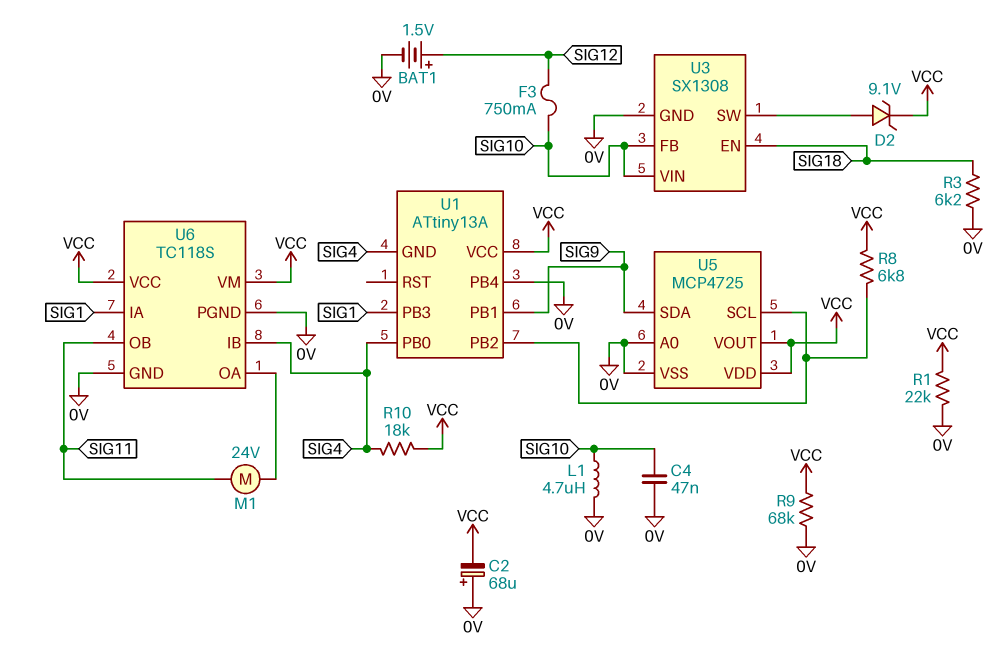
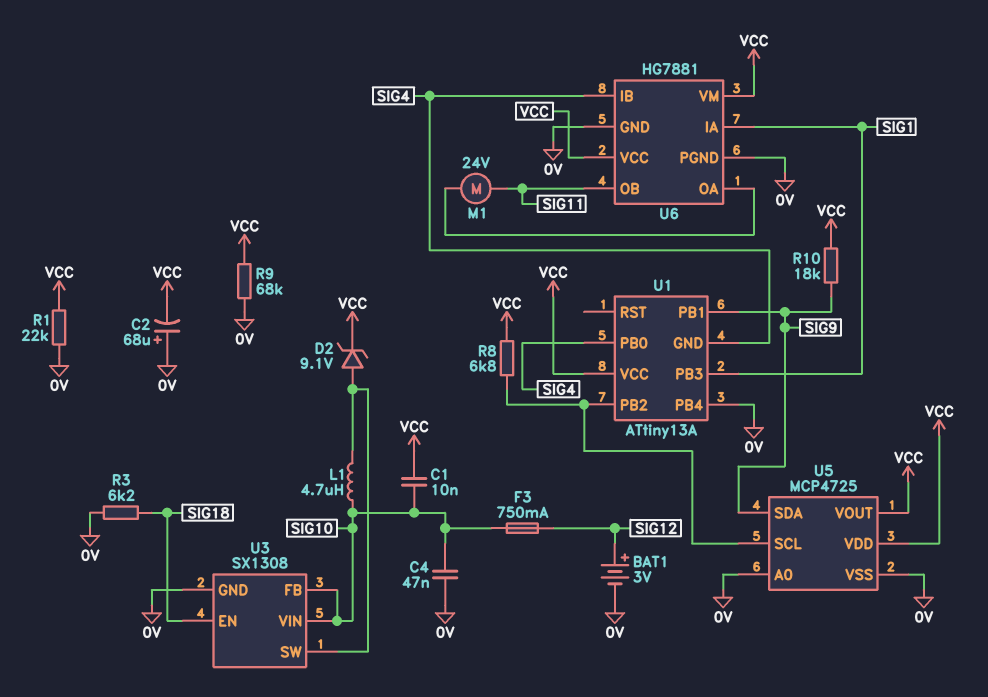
BAT1: 1.5V (plus SIG12, minus 0V) -> 3V (plus SIG12, minus 0V)
C1: none -> 10nF (SIG10, VCC)
L1: 4.7uH (0V, SIG10) -> 4.7uH (SIG10, U3/SW)
R10: 18k (SIG4, VCC) -> 18k (SIG9, VCC)
U6: TC118S -> HG7881

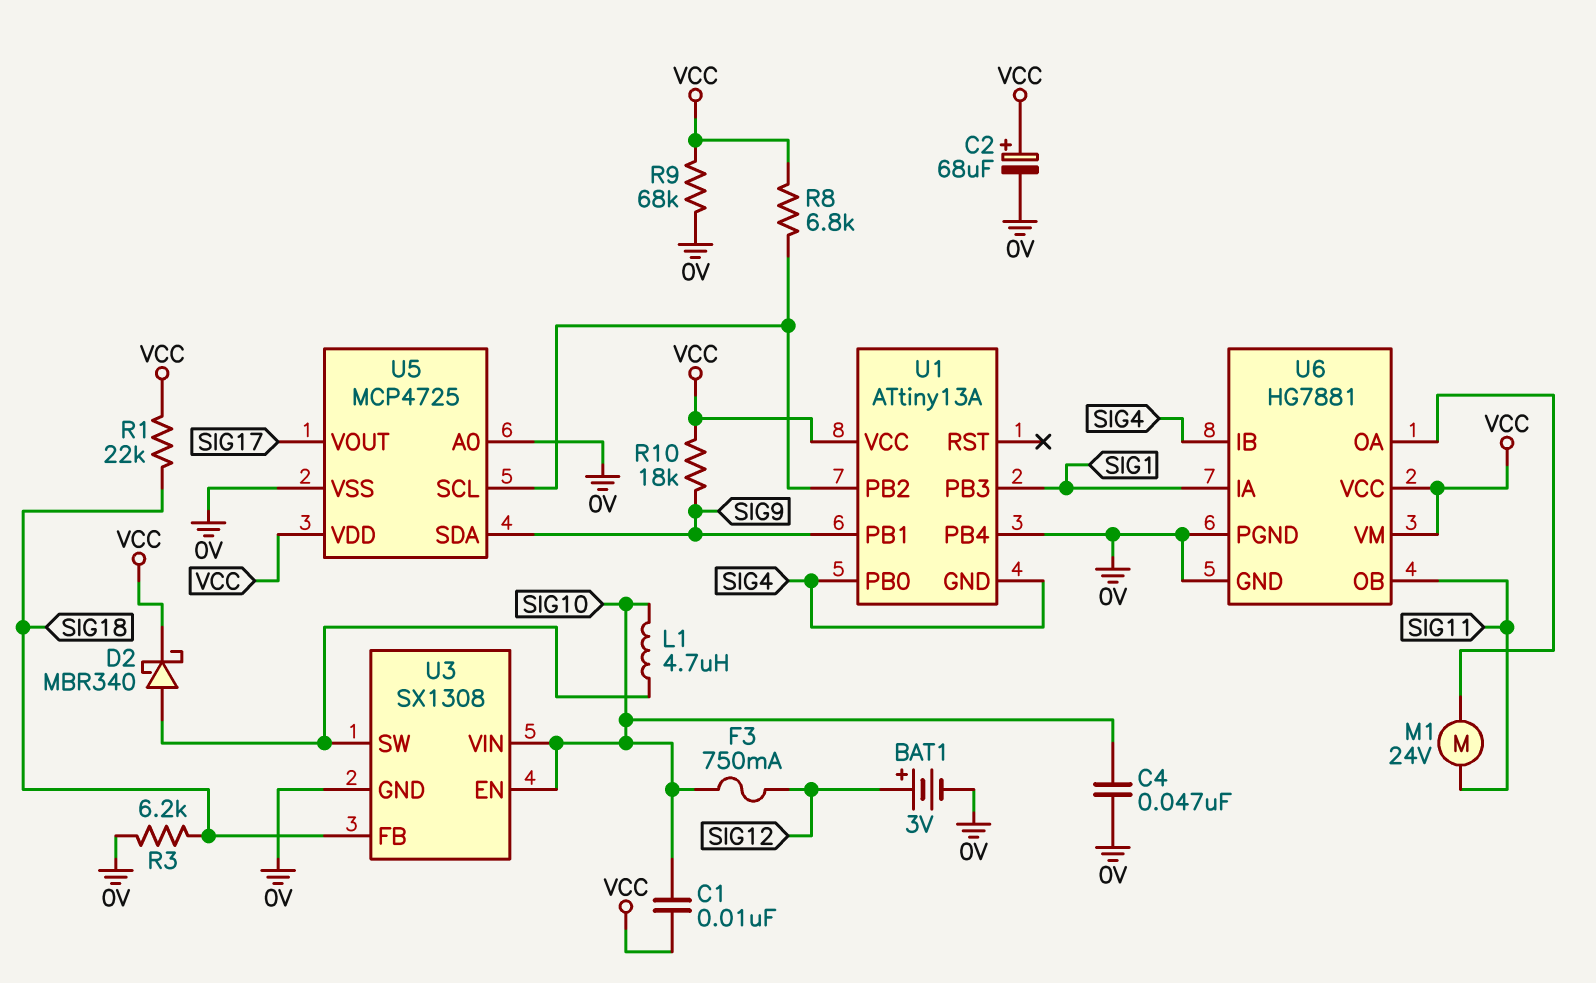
C2: 68uF (plus 0V, minus VCC) -> 68uF (plus VCC, minus 0V)
D2: zener 9.1V (A U3/SW, K VCC) -> schottky MBR340 (A U3/SW, K VCC)
R1: 22k (0V, VCC) -> 22k (SIG18, VCC)
U3 pin EN: SIG18 -> SIG10
U3 pin FB: SIG10 -> SIG18
U5 pin VOUT: VCC -> SIG17

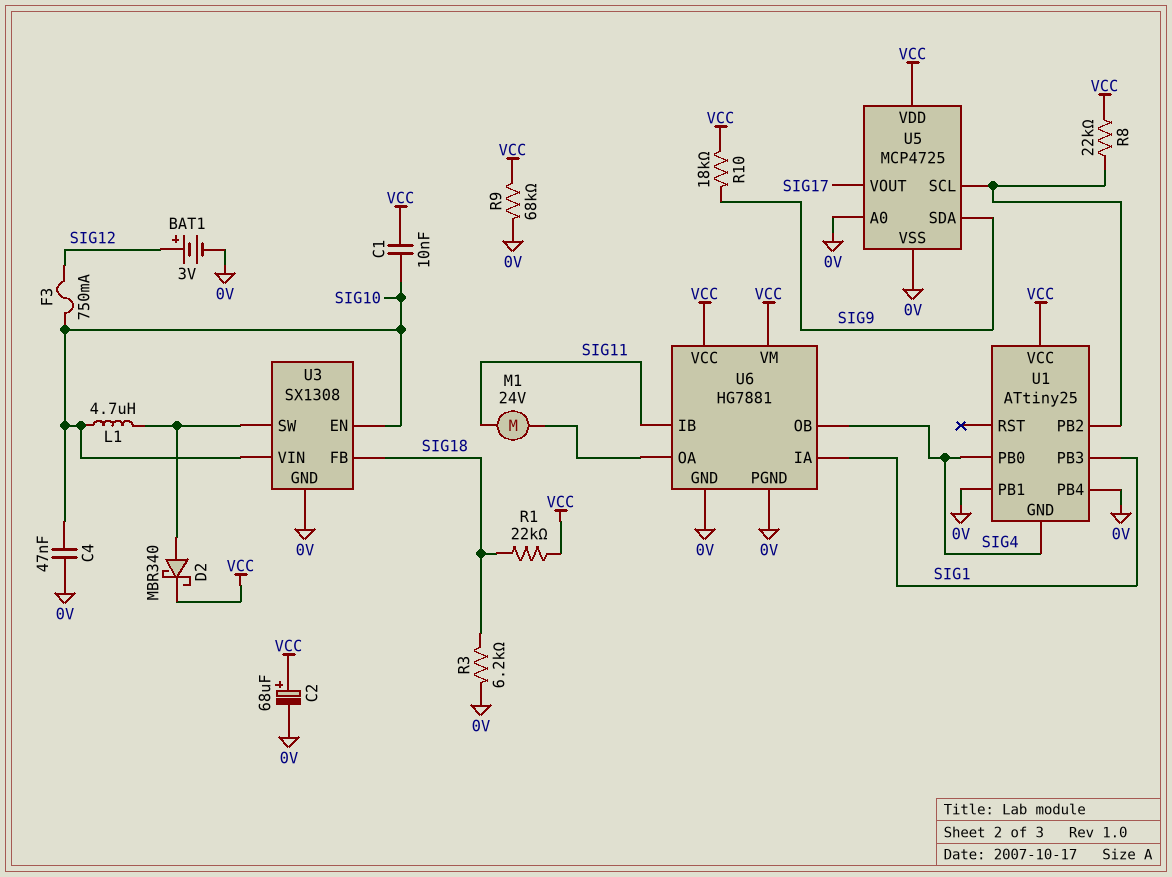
R8: 6.8k (U1/PB2, VCC) -> 22k (U1/PB2, VCC)
U1: ATtiny13A -> ATtiny25
U1 pin PB1: SIG9 -> 0V
U6 pin IB: SIG4 -> SIG11
U6 pin OB: SIG11 -> SIG4

